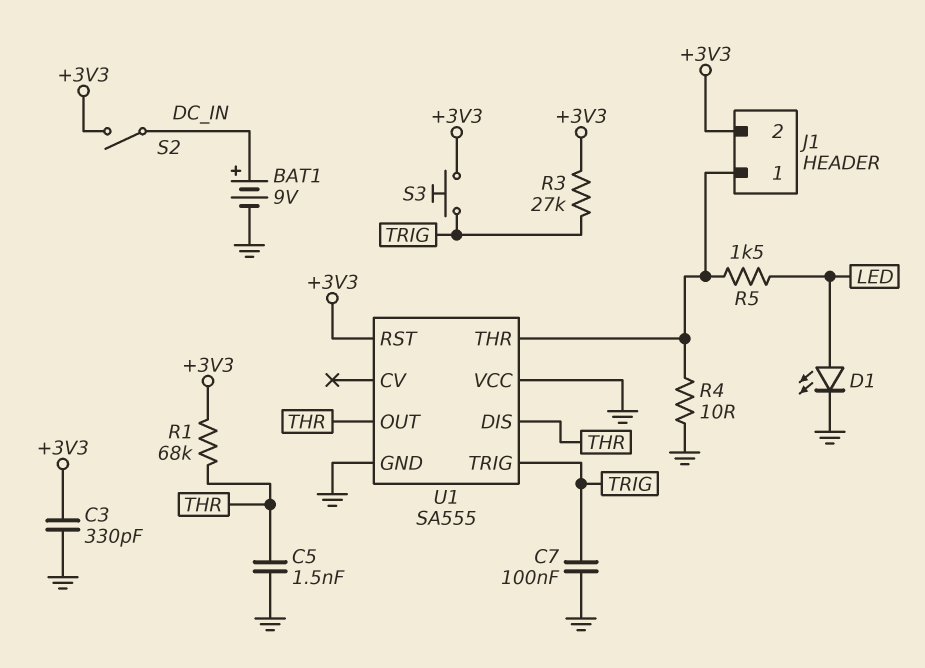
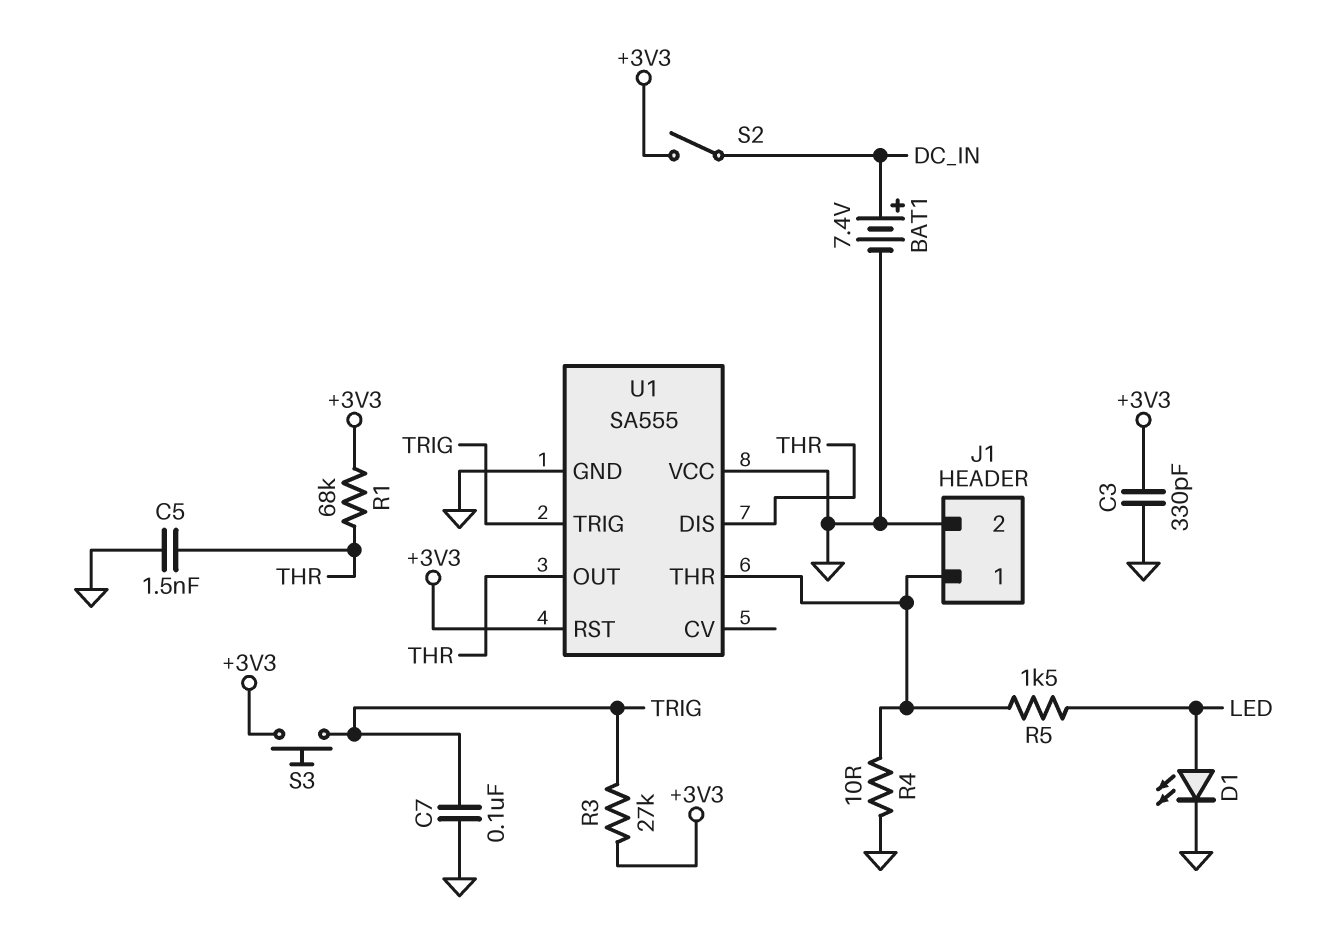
BAT1: 9V (plus DC_IN, minus GND) -> 7.4V (plus DC_IN, minus GND)
J1 pin 2: +3V3 -> GND

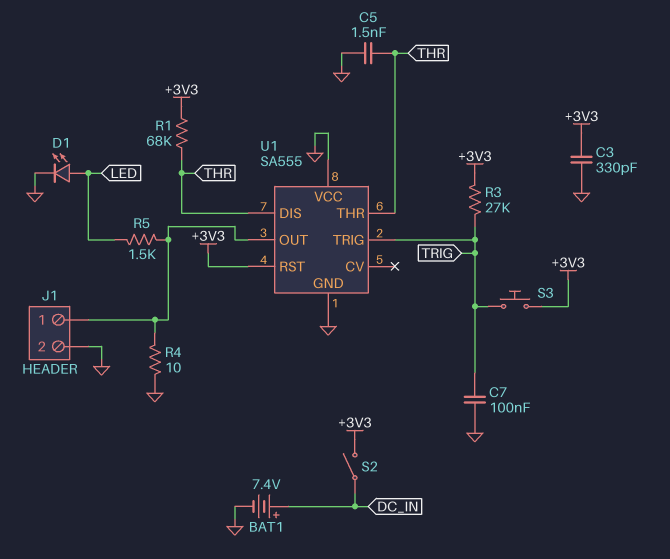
U1 pin OUT: THR -> J1/1
U1 pin THR: J1/1 -> THR

